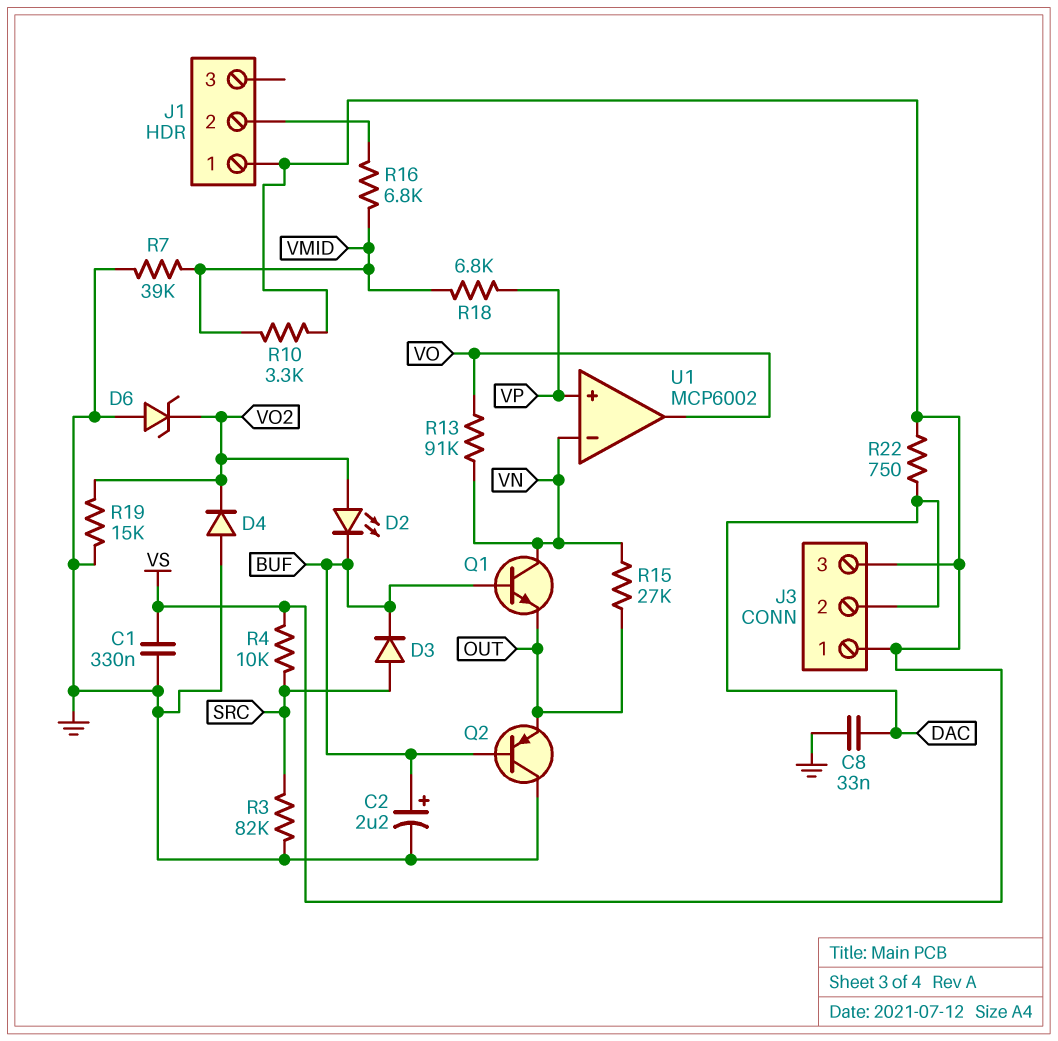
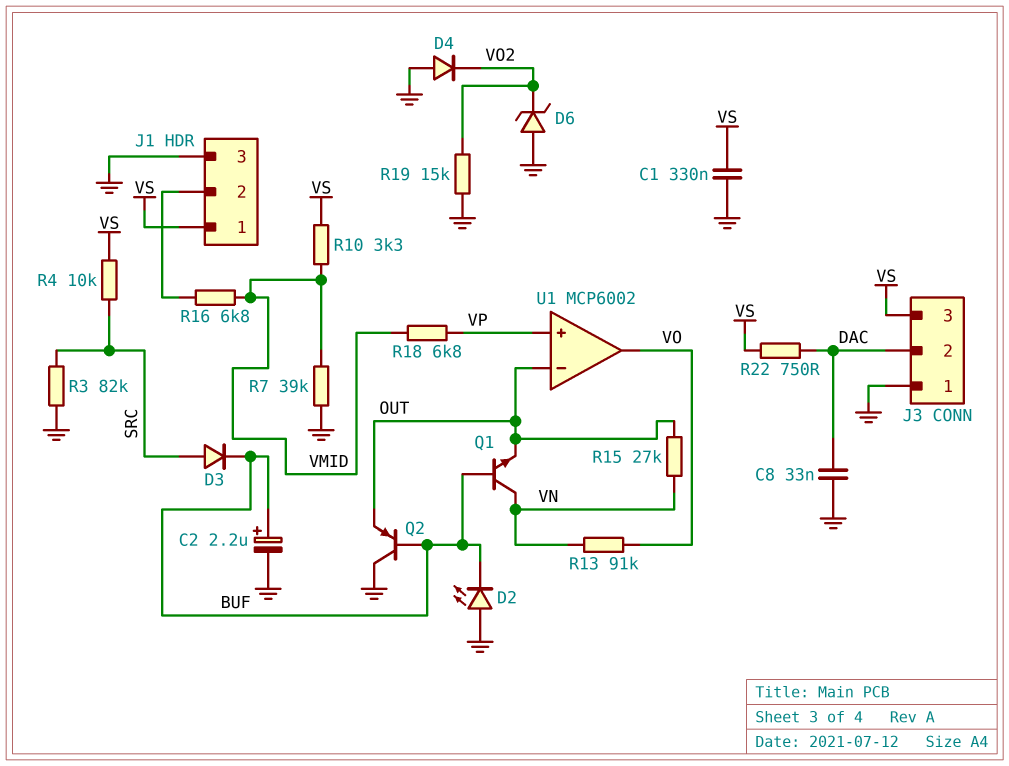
D2: LED (A VO2, K BUF) -> LED (A GND, K BUF)
J1 pin 3: none -> GND
J3 pin 1: VS -> GND
U1 pin in-: VN -> OUT

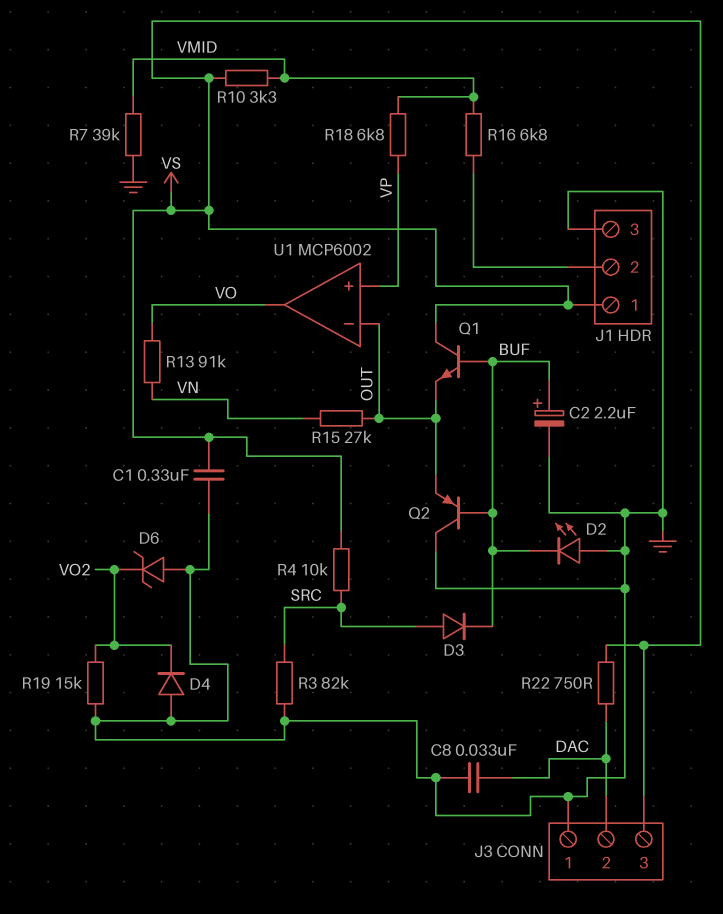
Q1: NPN (B BUF, C VN, E OUT) -> NPN (B BUF, C VS, E OUT)

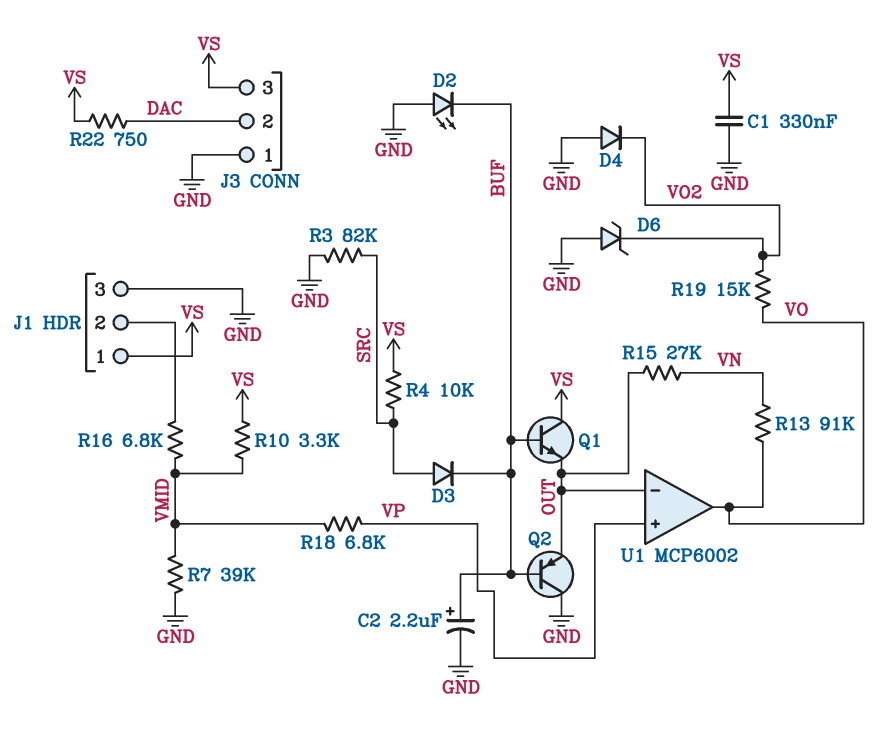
C8: 33nF (DAC, GND) -> none
R19: 15k (GND, VO2) -> 15k (VO, VO2)

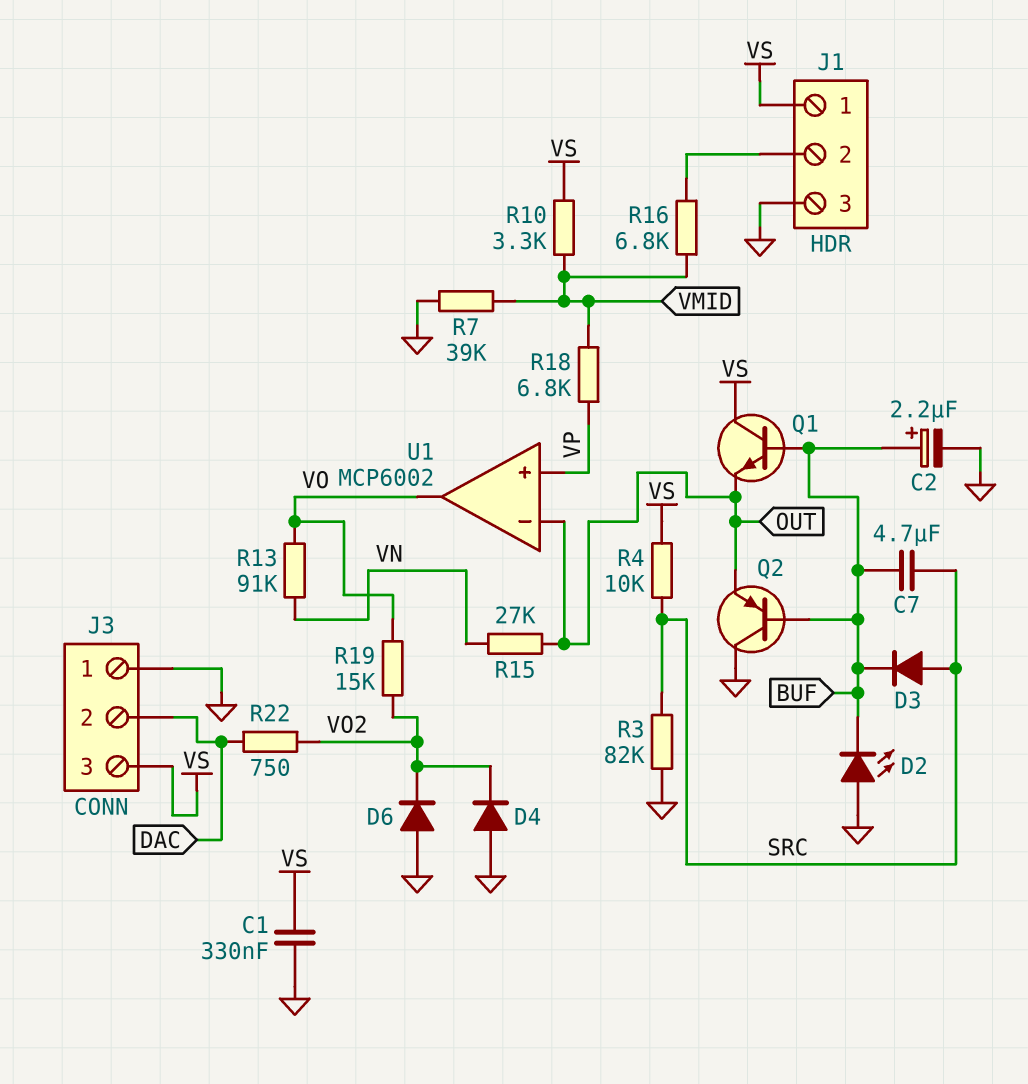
C7: none -> 4.7uF (BUF, SRC)
D6: zener (A GND, K VO2) -> diode (A GND, K VO2)
R22: 750 (DAC, VS) -> 750 (DAC, VO2)

